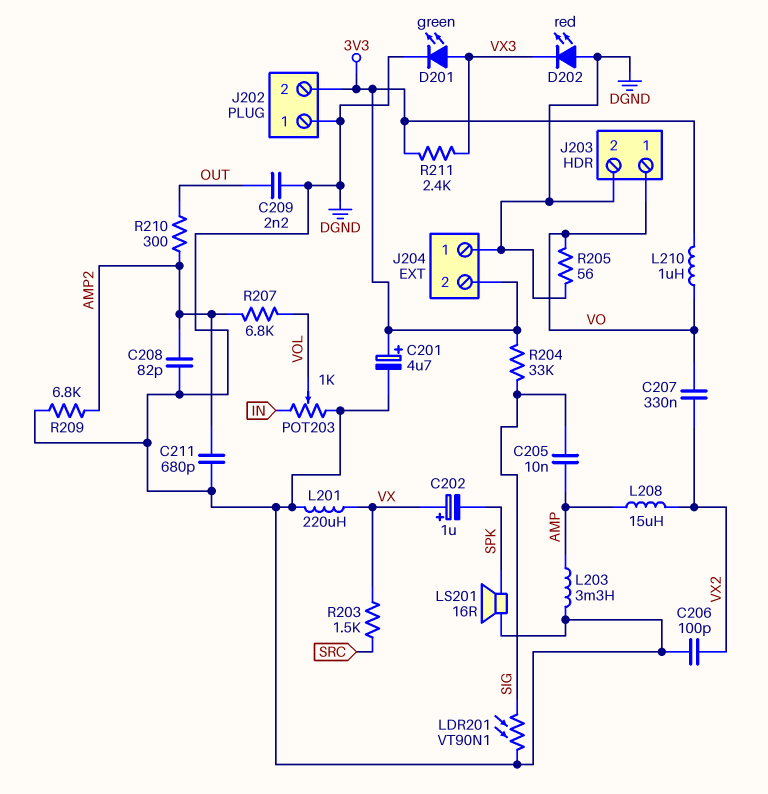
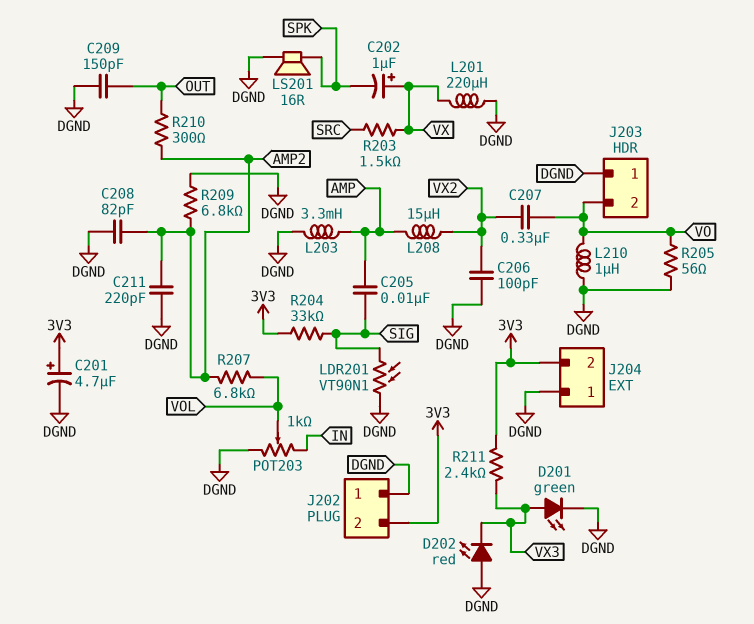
C209: 2.2nF (DGND, OUT) -> 150pF (DGND, OUT)
C211: 680pF (AMP2, DGND) -> 220pF (AMP2, DGND)
J203 pin 1: VO -> DGND
J203 pin 2: DGND -> VO
L210: 1uH (3V3, VO) -> 1uH (DGND, VO)

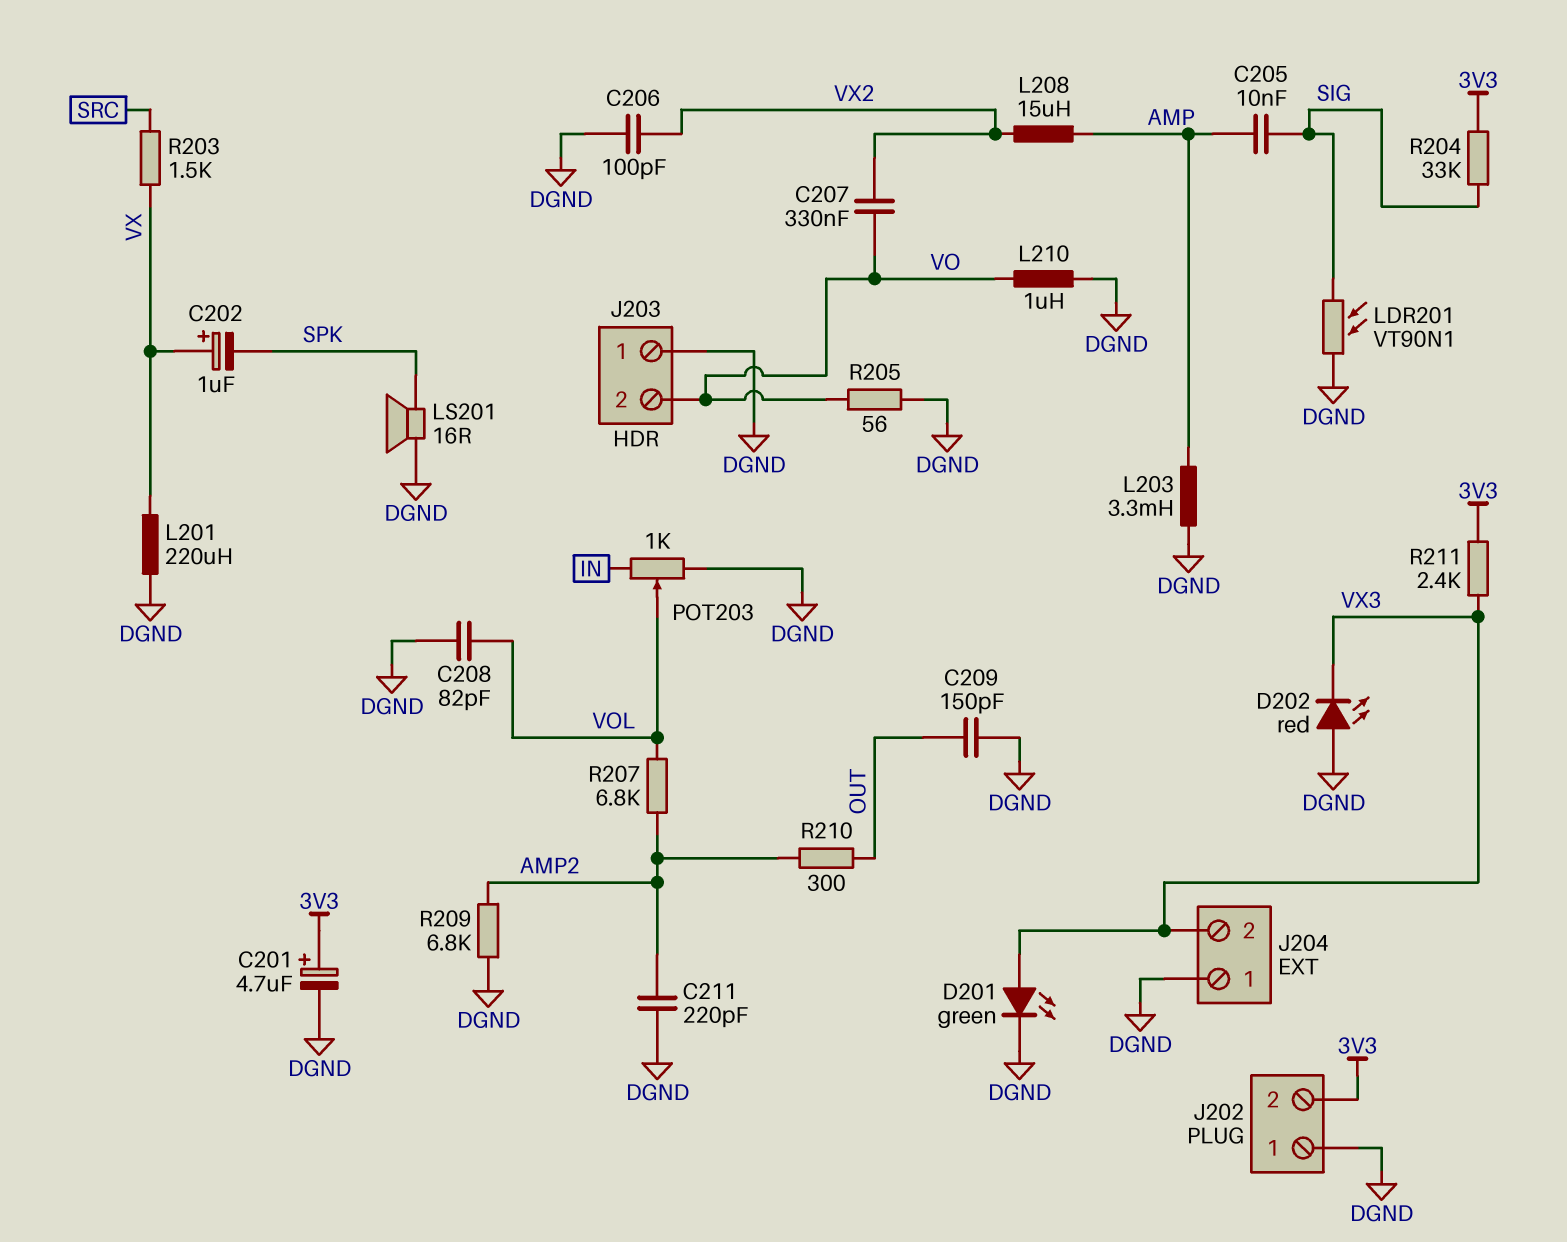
C208: 82pF (AMP2, DGND) -> 82pF (DGND, VOL)
J204 pin 2: 3V3 -> VX3

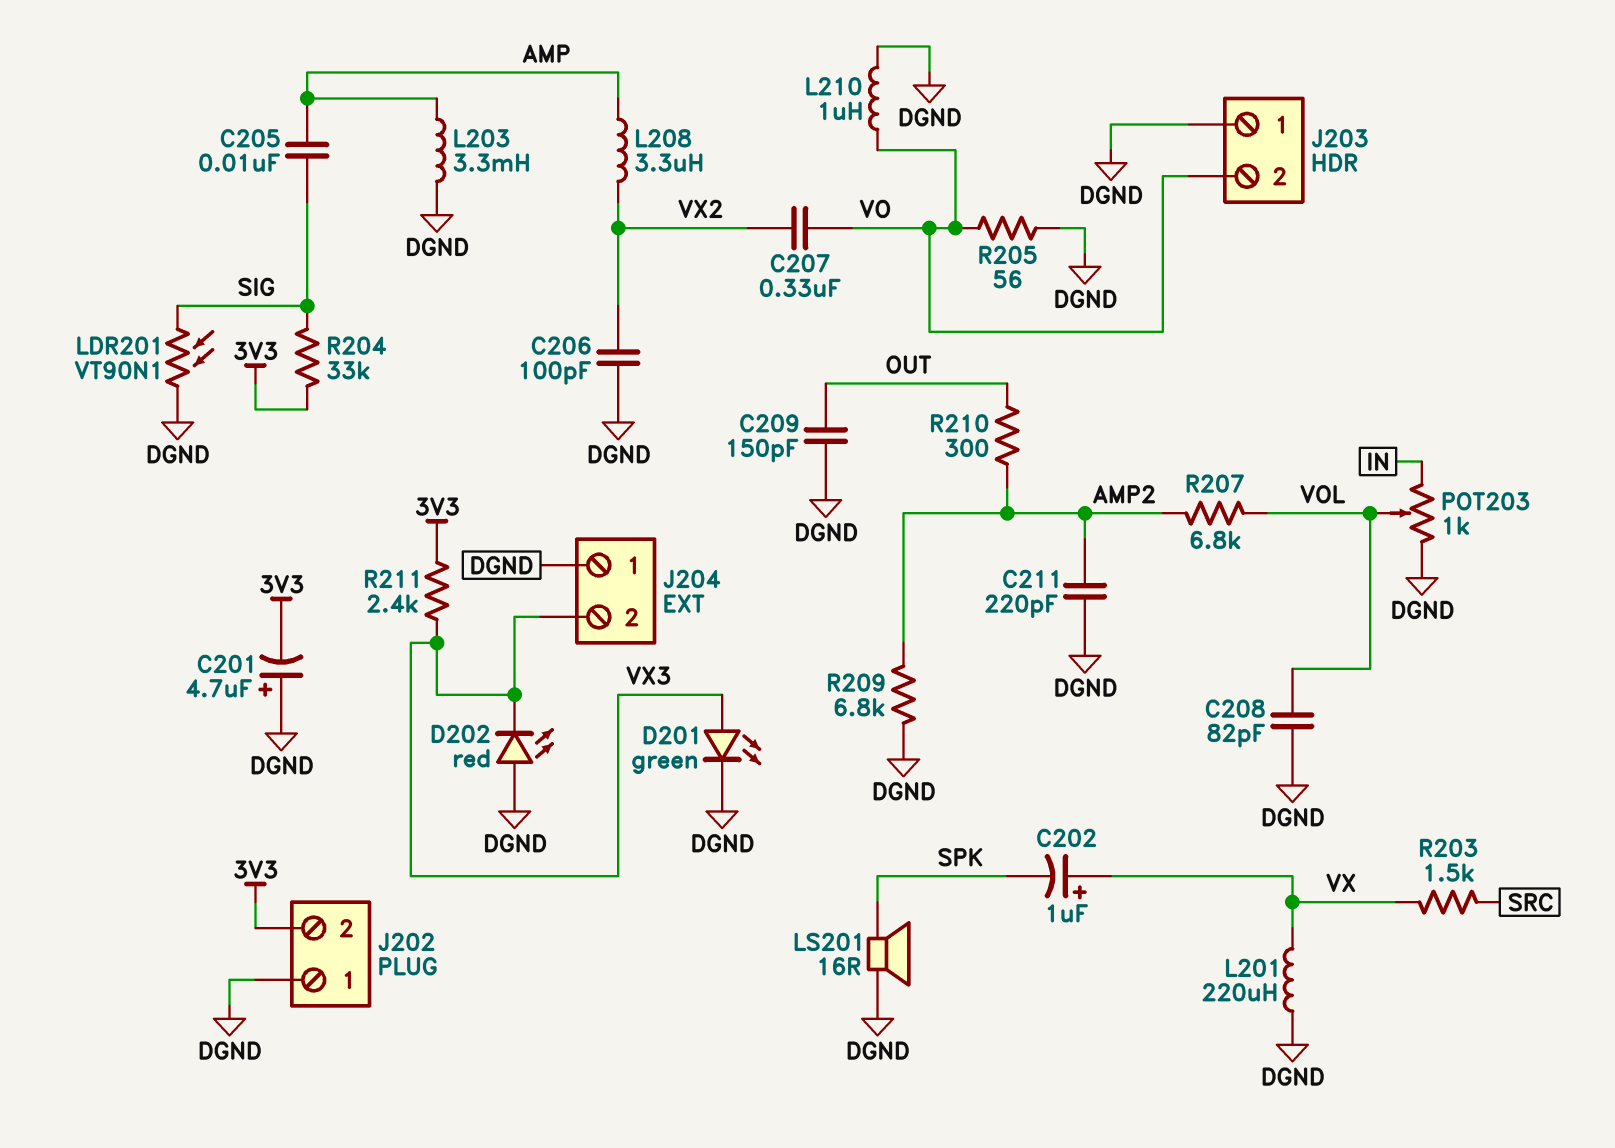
C201: 4.7uF (plus 3V3, minus DGND) -> 4.7uF (plus DGND, minus 3V3)
L208: 15uH (AMP, VX2) -> 3.3uH (AMP, VX2)

